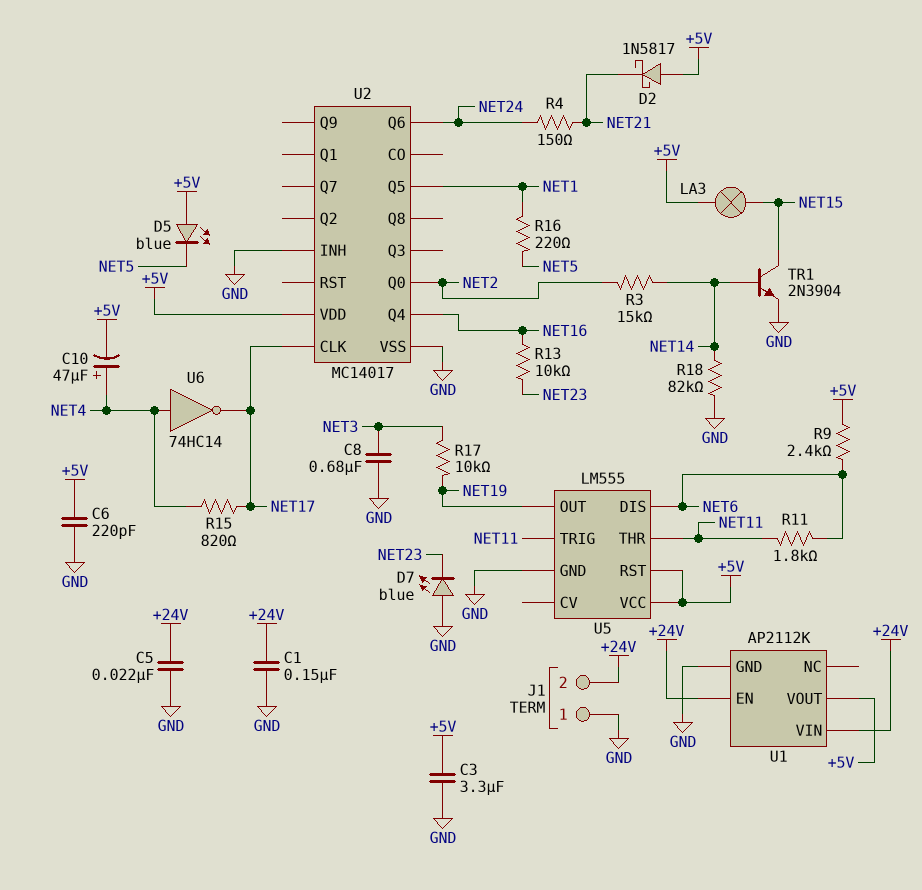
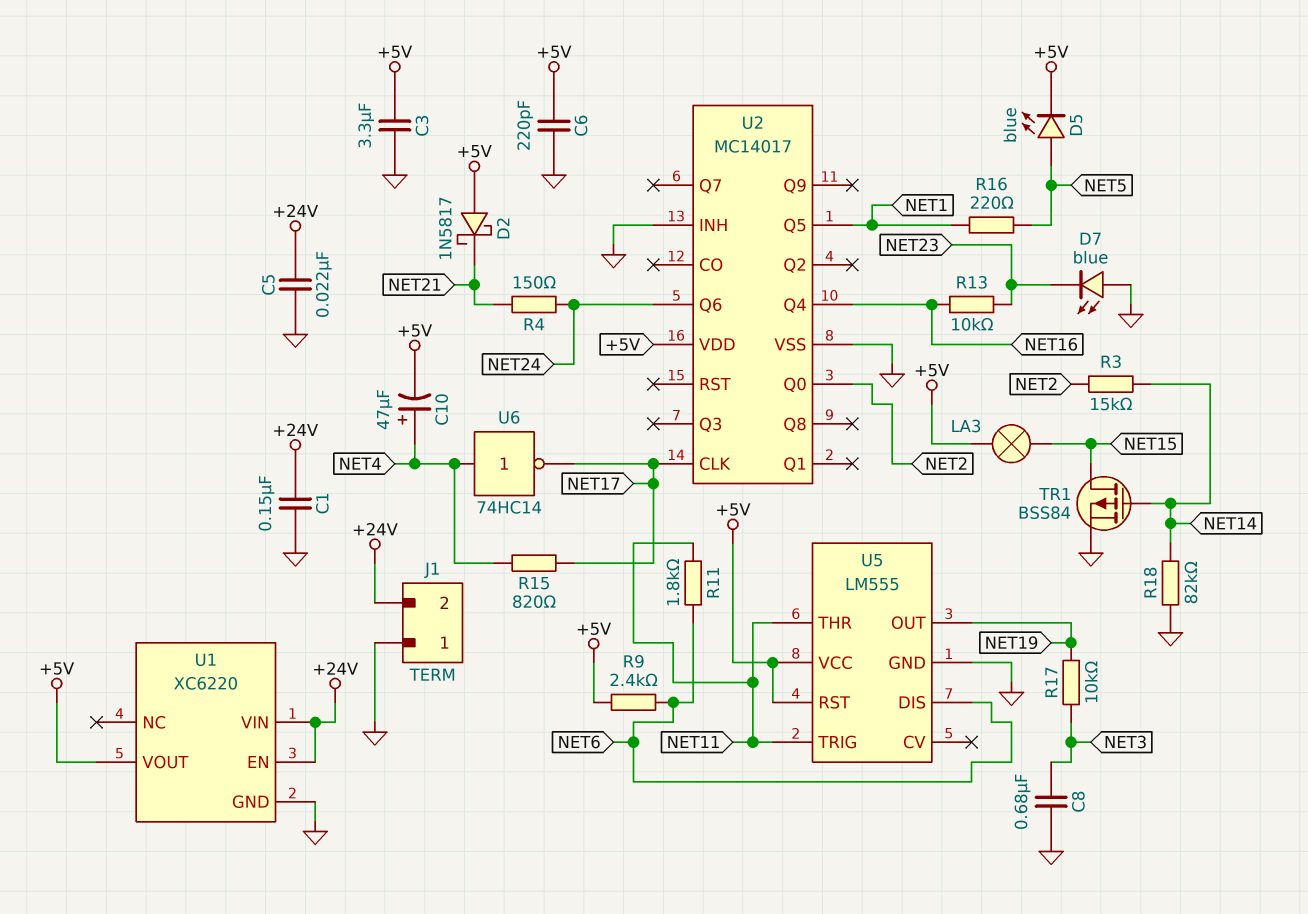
D5: LED blue (A +5V, K NET5) -> LED blue (A NET5, K +5V)
TR1: NPN 2N3904 (B NET14, C NET15, E GND) -> PMOS BSS84 (G NET14, D NET15, S GND)
U1: AP2112K -> XC6220

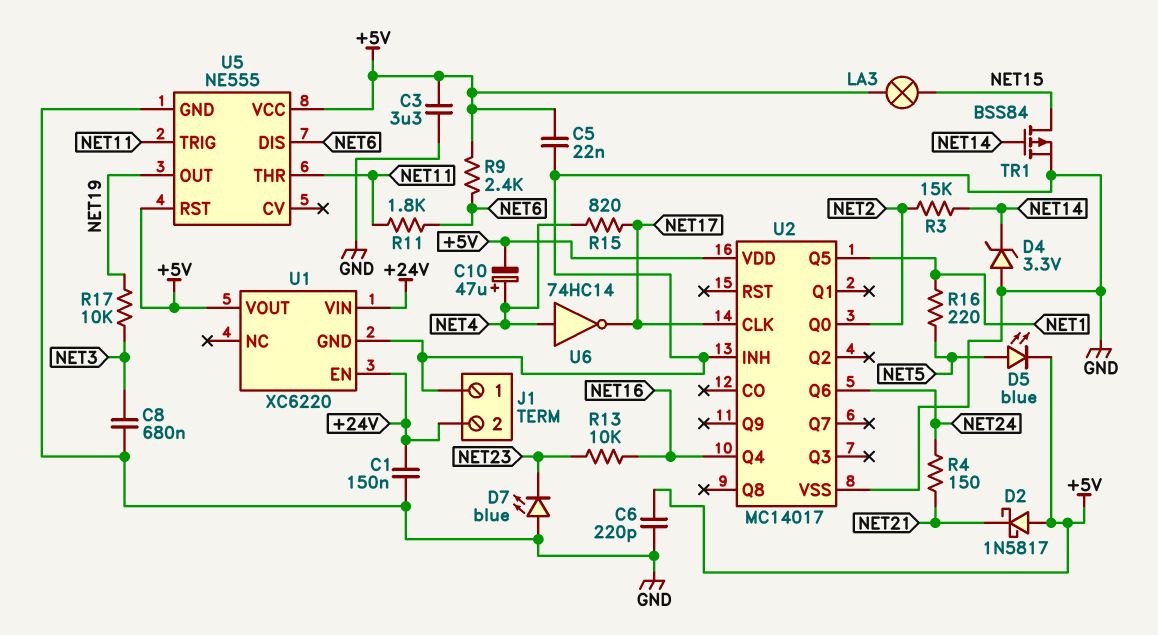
C5: 22nF (+24V, GND) -> 22nF (+5V, GND)
D4: none -> zener 3.3V (A GND, K NET14)
R18: 82k (GND, NET14) -> none
U5: LM555 -> NE555

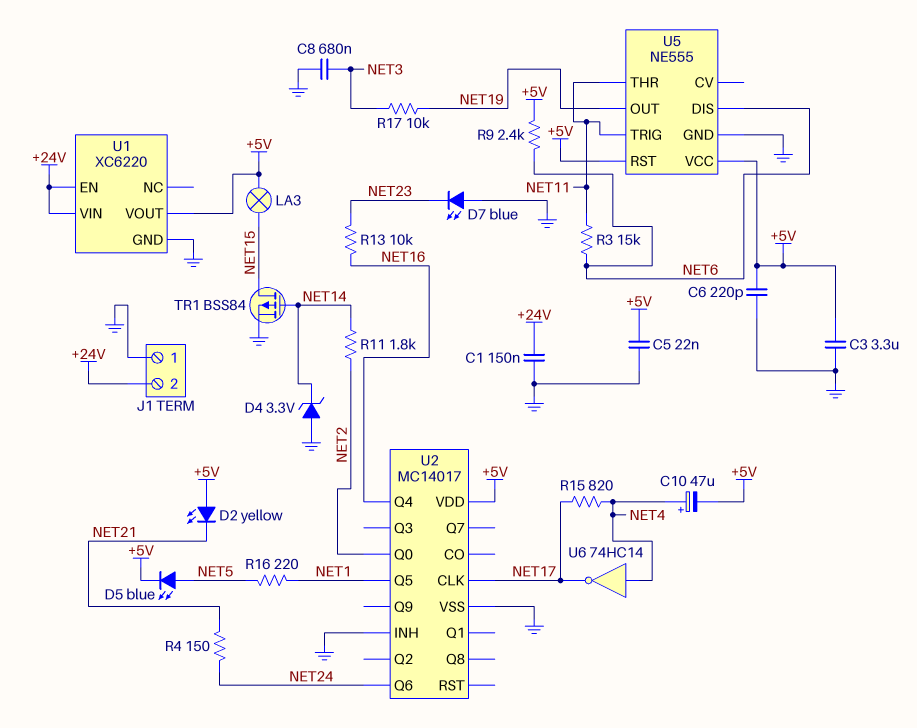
D2: schottky 1N5817 (A +5V, K NET21) -> LED yellow (A +5V, K NET21)
R3: 15k (NET2, NET14) -> 15k (NET6, NET11)
R11: 1.8k (NET6, NET11) -> 1.8k (NET2, NET14)

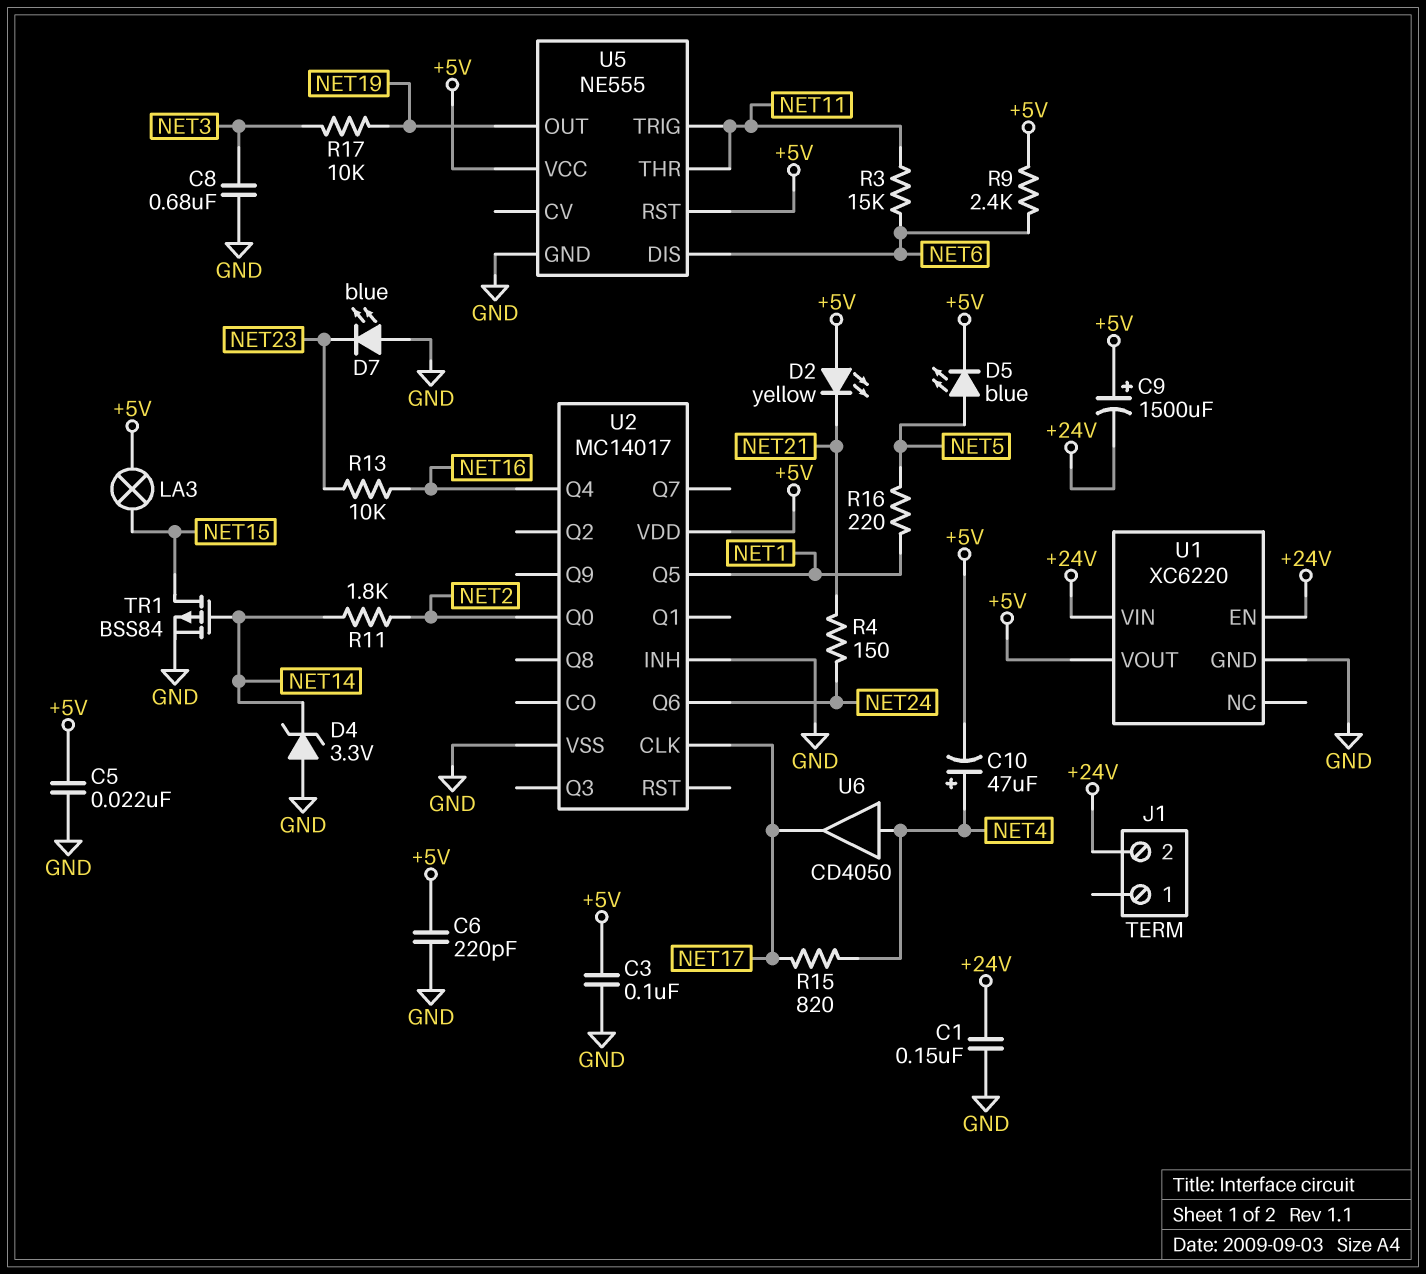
C3: 3.3uF (+5V, GND) -> 100nF (+5V, GND)
C9: none -> 1500uF (plus +5V, minus +24V)
J1 pin 1: GND -> none
U6: NOT 74HC14 (in NET4, out NET17) -> buffer CD4050 (in NET4, out NET17)

